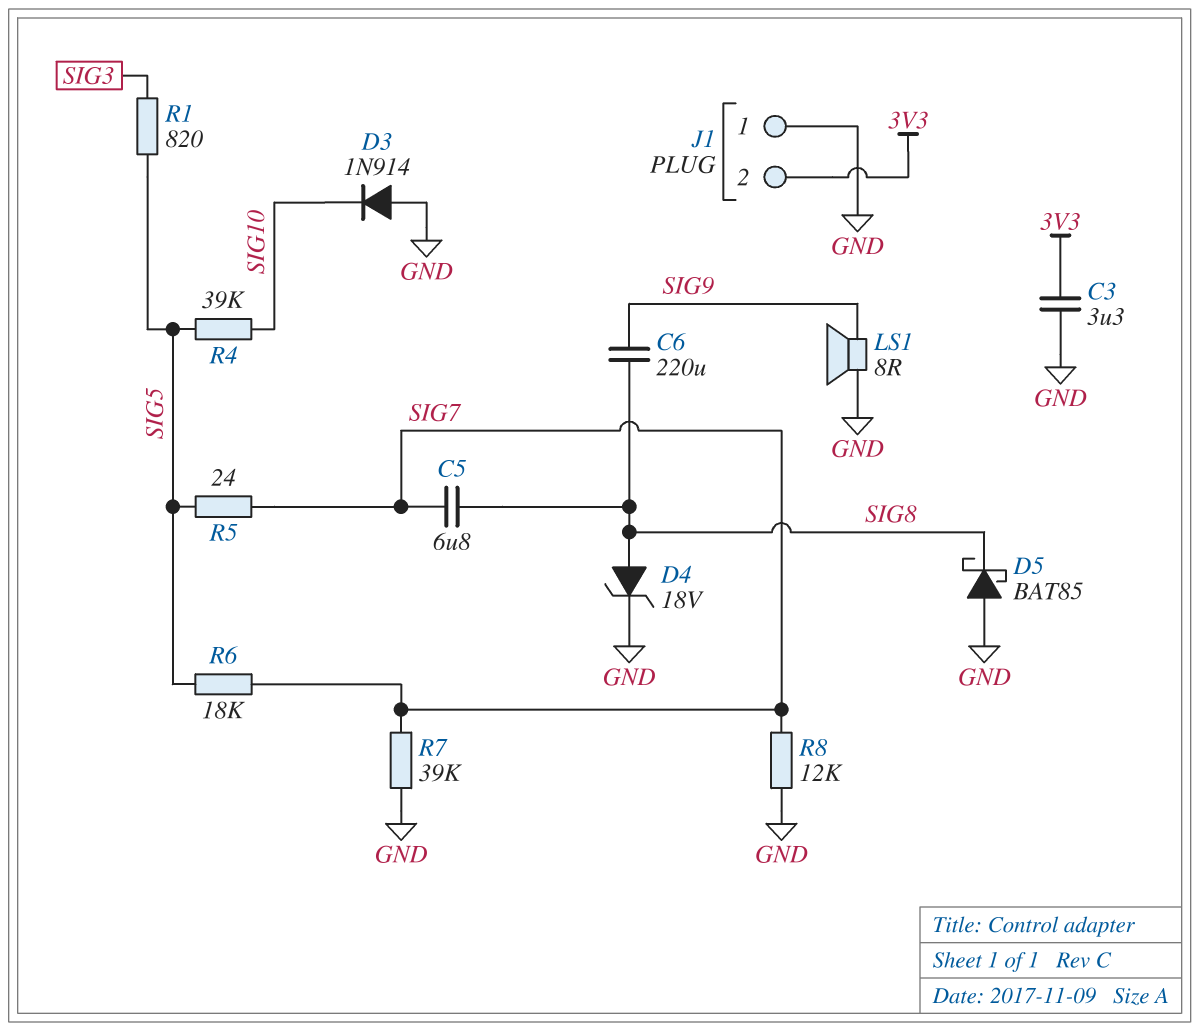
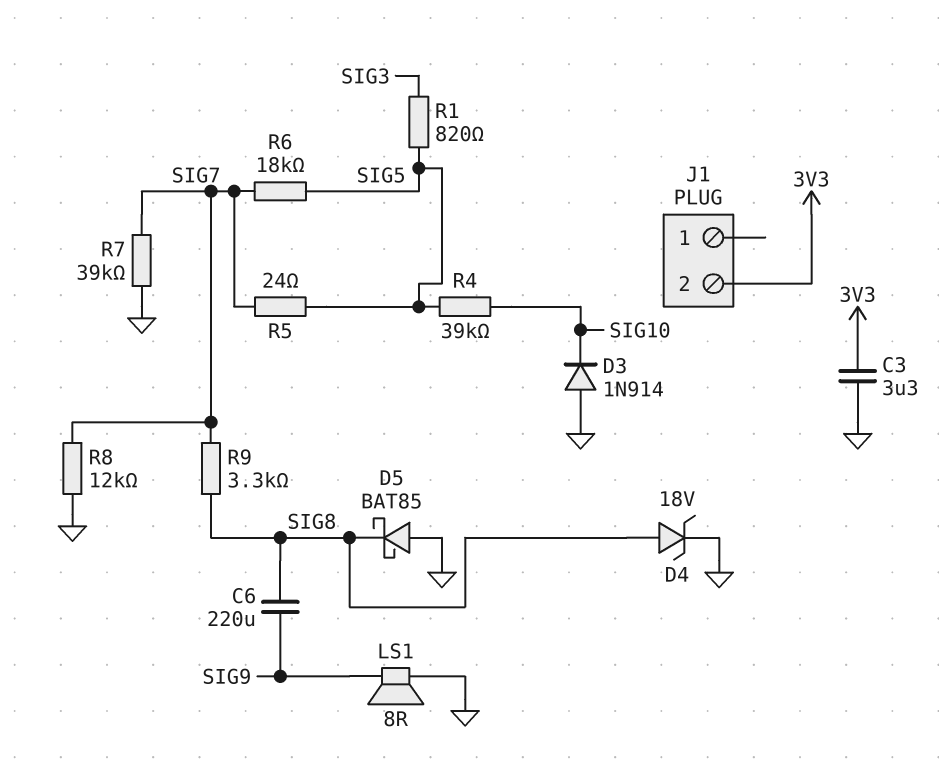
C5: 6.8uF (SIG7, SIG8) -> none
J1 pin 1: GND -> none
R9: none -> 3.3k (SIG7, SIG8)

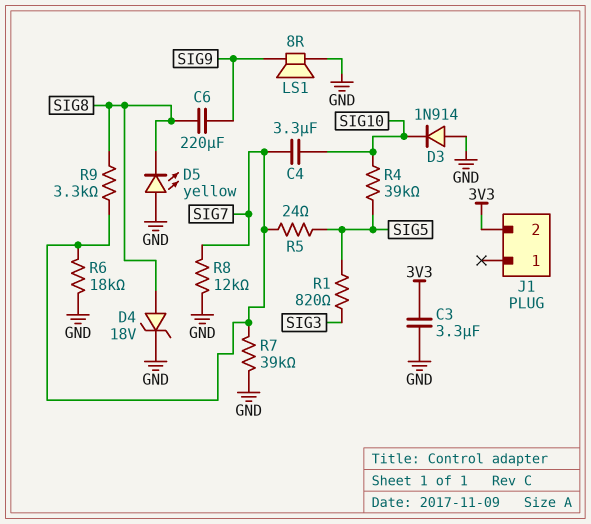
C4: none -> 3.3uF (SIG7, SIG10)
D5: schottky BAT85 (A GND, K SIG8) -> LED yellow (A GND, K SIG8)
R6: 18k (SIG5, SIG7) -> 18k (GND, SIG7)

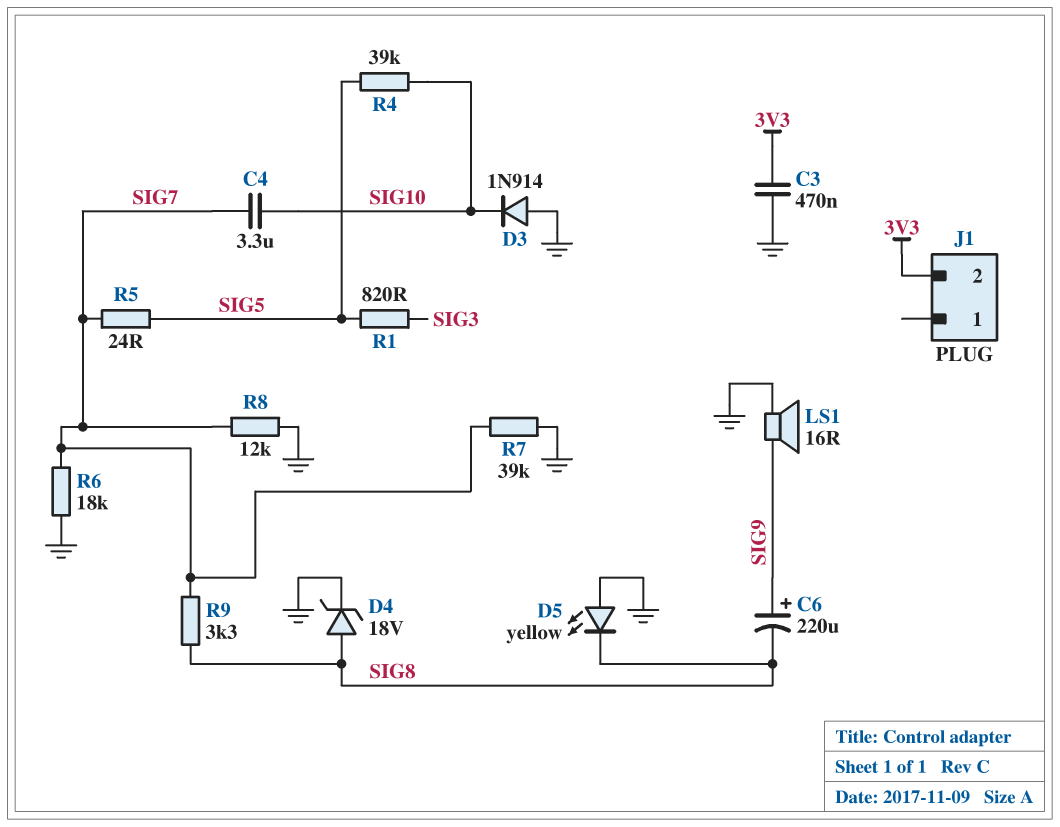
C3: 3.3uF (3V3, GND) -> 470nF (3V3, GND)
C6: 220uF (SIG8, SIG9) -> 220uF (plus SIG9, minus SIG8)
LS1: speaker 8R (GND, SIG9) -> speaker 16R (GND, SIG9)

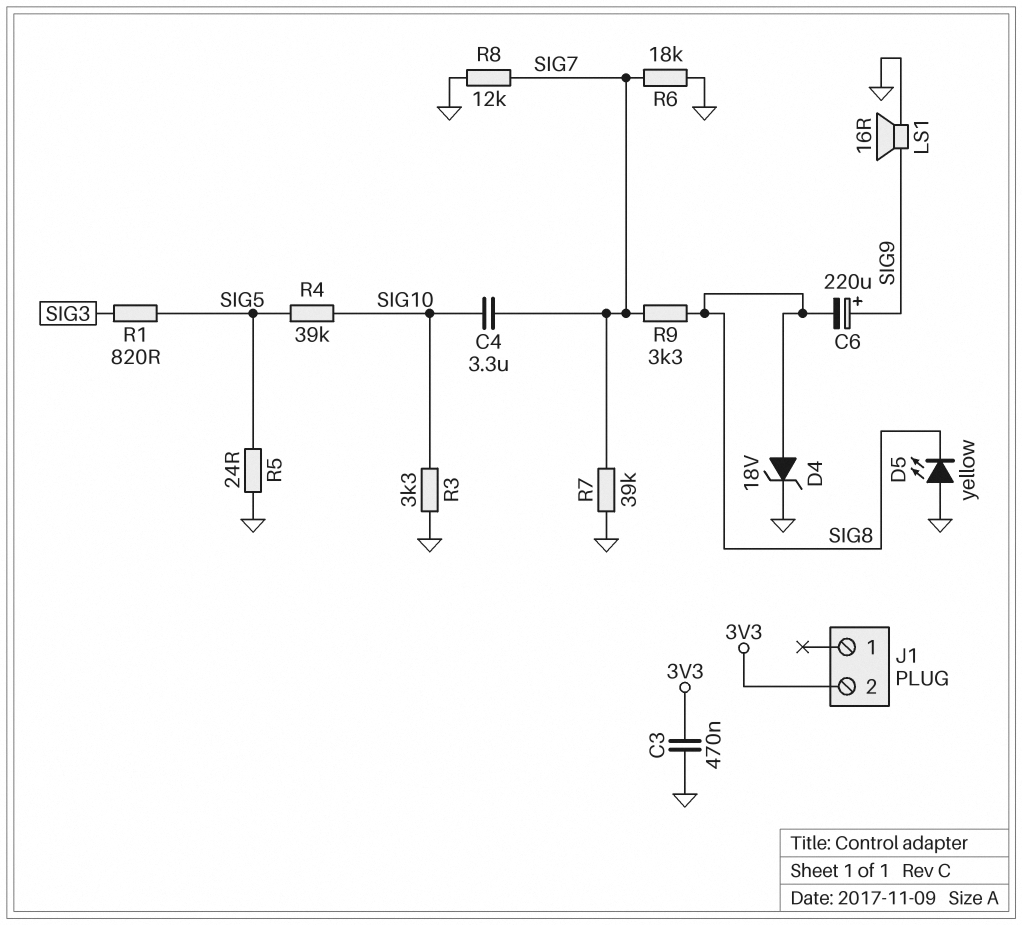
D3: diode 1N914 (A GND, K SIG10) -> none
R3: none -> 3.3k (GND, SIG10)
R5: 24 (SIG5, SIG7) -> 24 (GND, SIG5)

